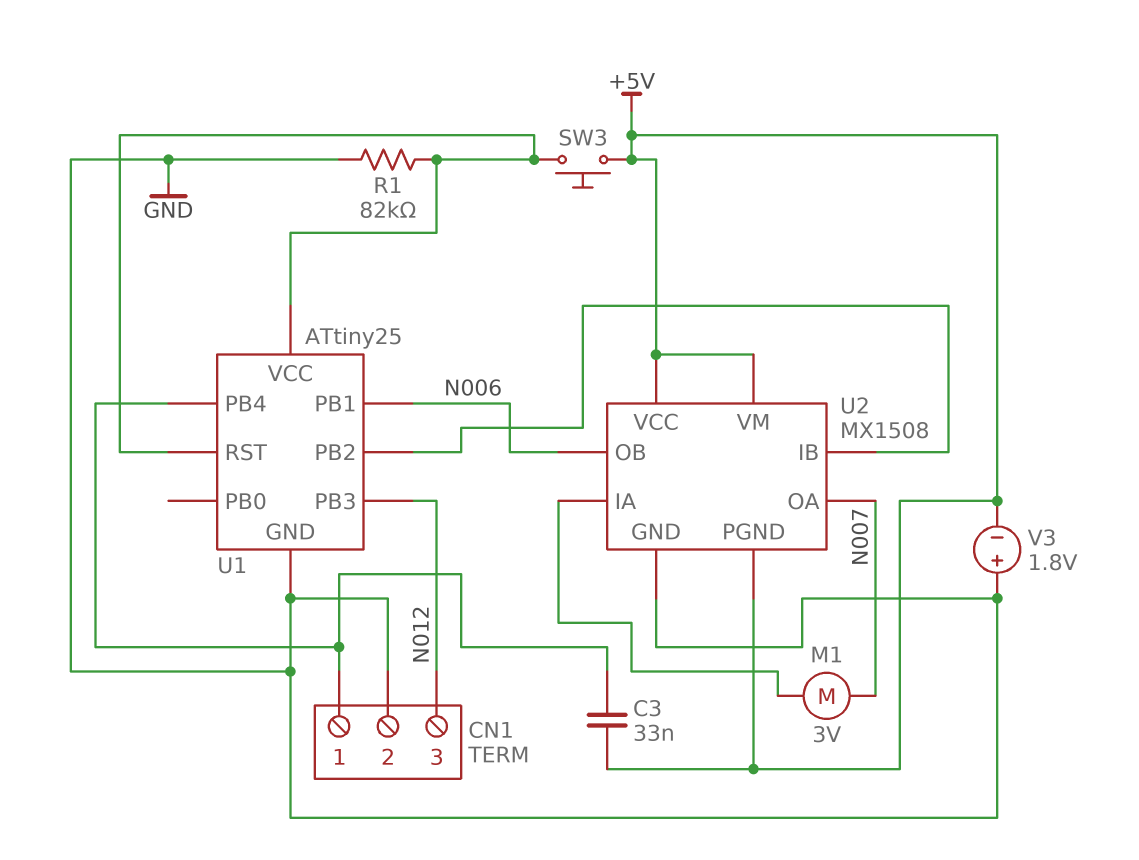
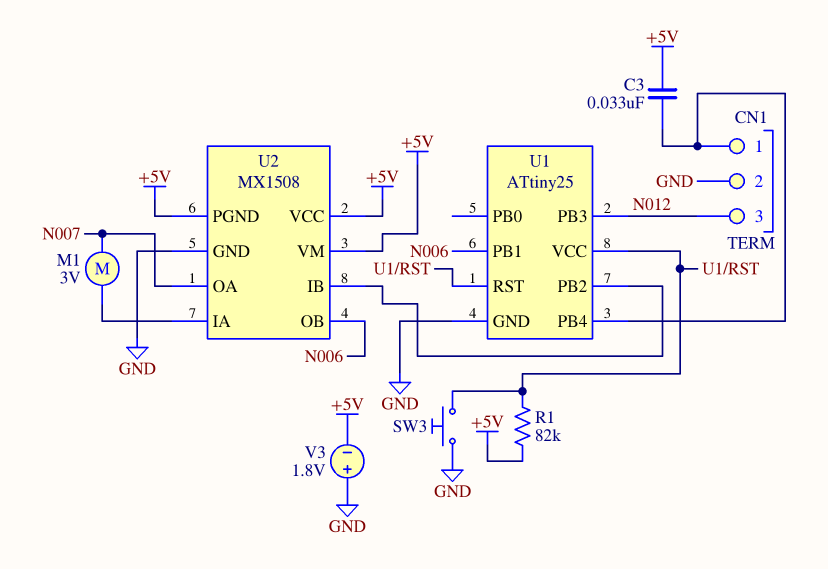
R1: 82k (GND, U1/RST) -> 82k (+5V, U1/RST)
SW3: button (+5V, U1/RST) -> button (GND, U1/RST)

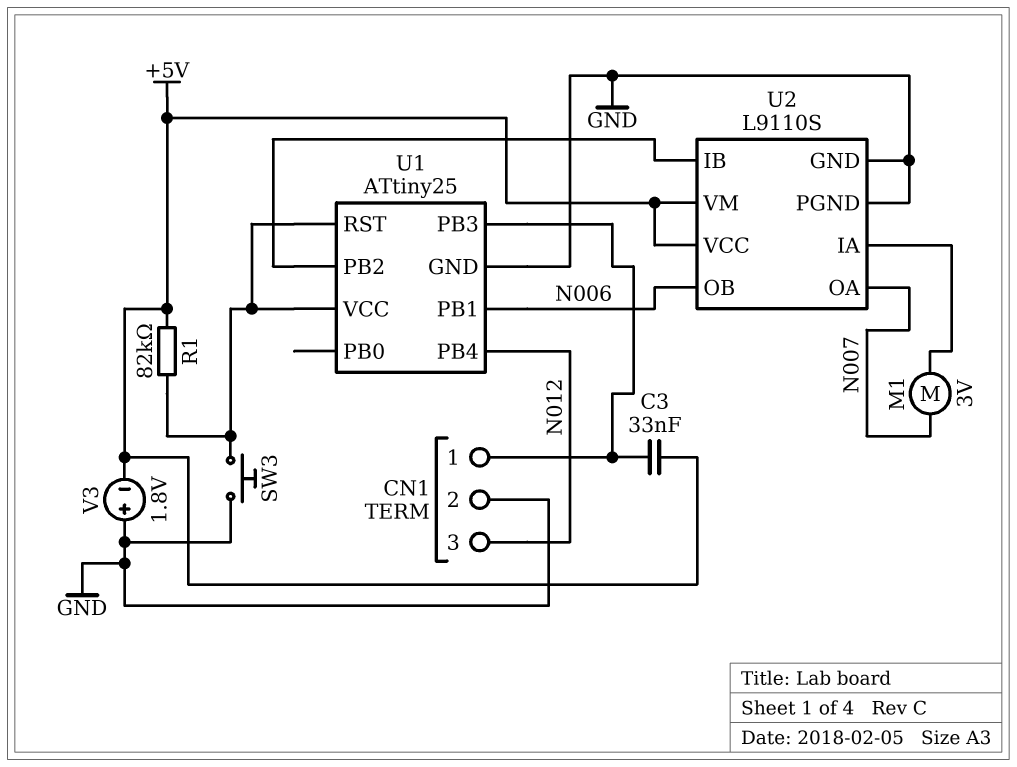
U1 pin PB3: N012 -> CN1/1
U1 pin PB4: CN1/1 -> N012
U2: MX1508 -> L9110S
U2 pin PGND: +5V -> GND

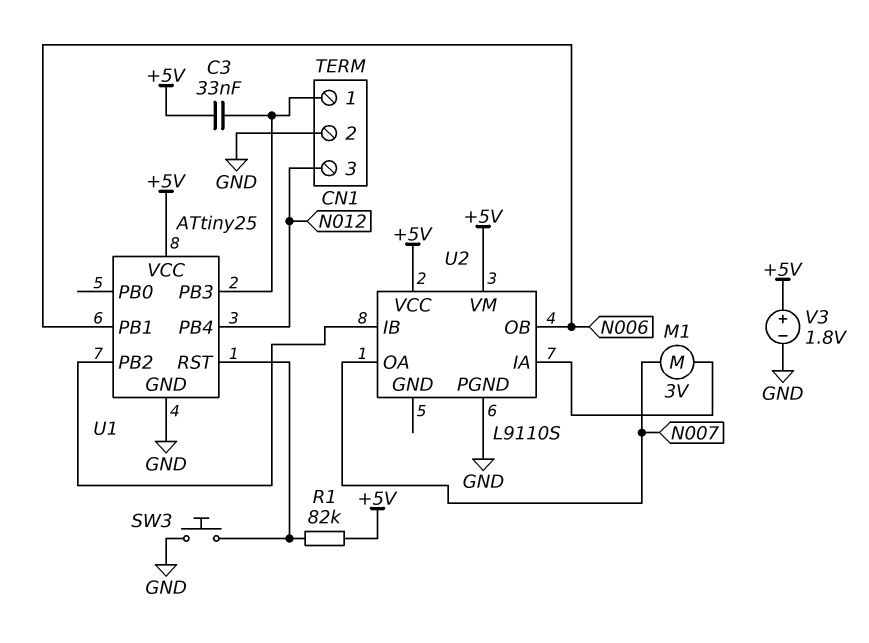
U1 pin VCC: U1/RST -> +5V
U2 pin GND: GND -> none
V3: 1.8V (plus GND, minus +5V) -> 1.8V (plus +5V, minus GND)

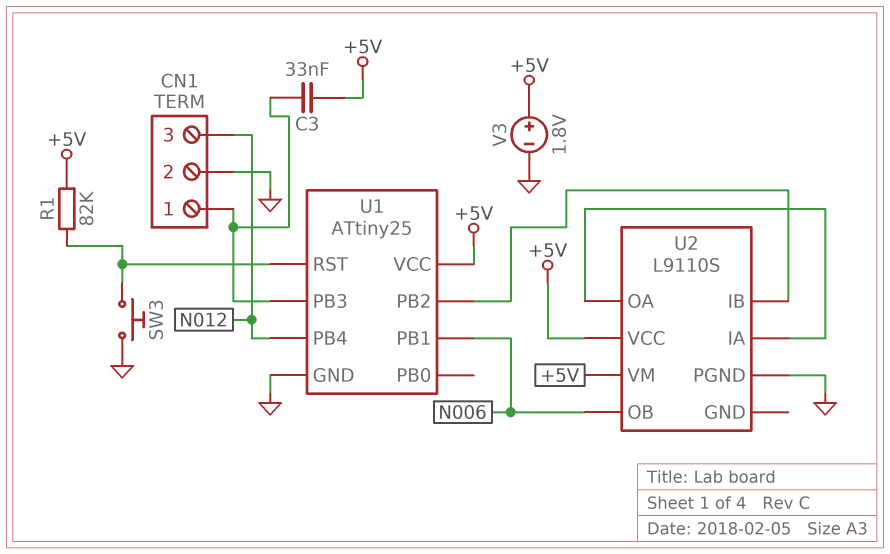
M1: motor 3V (N007, U2/IA) -> none
U2 pin OA: N007 -> U2/IA

